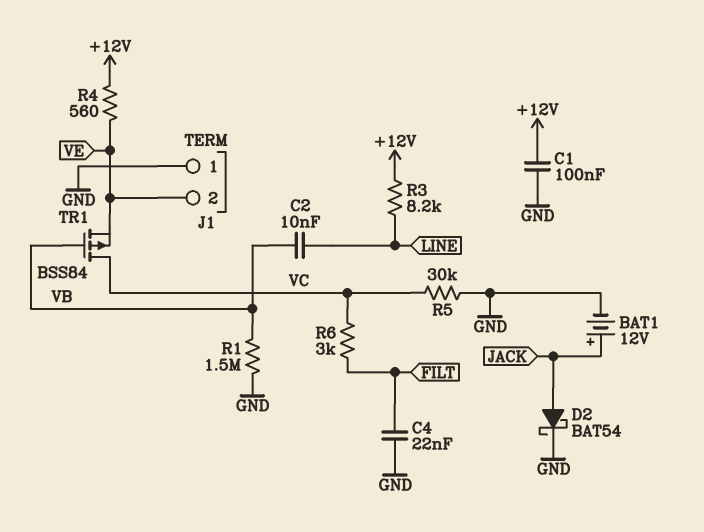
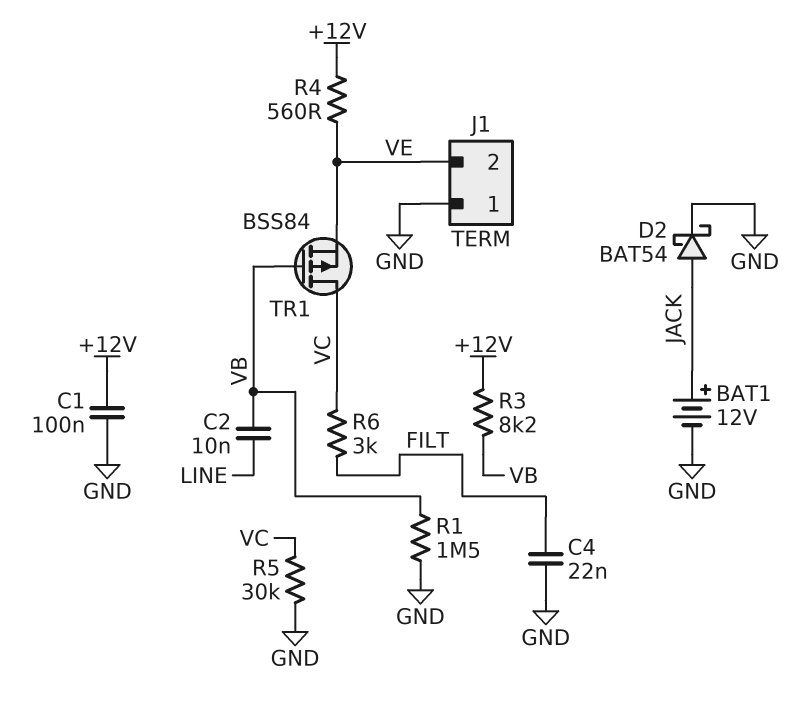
R3: 8.2k (+12V, LINE) -> 8.2k (+12V, VB)

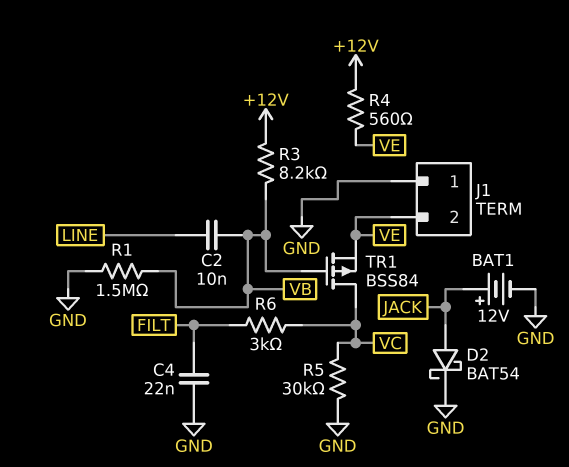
C1: 100nF (+12V, GND) -> none

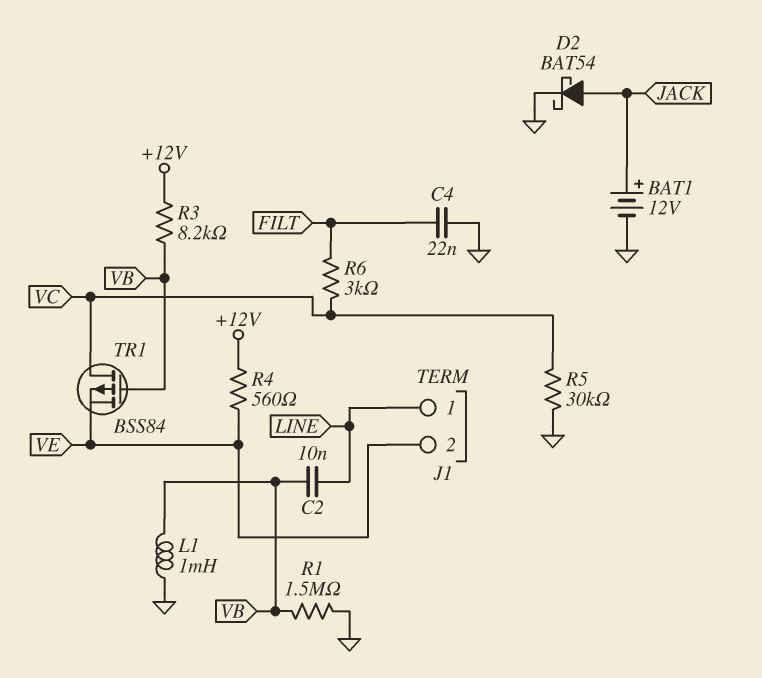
J1 pin 1: GND -> LINE
L1: none -> 1mH (GND, VB)

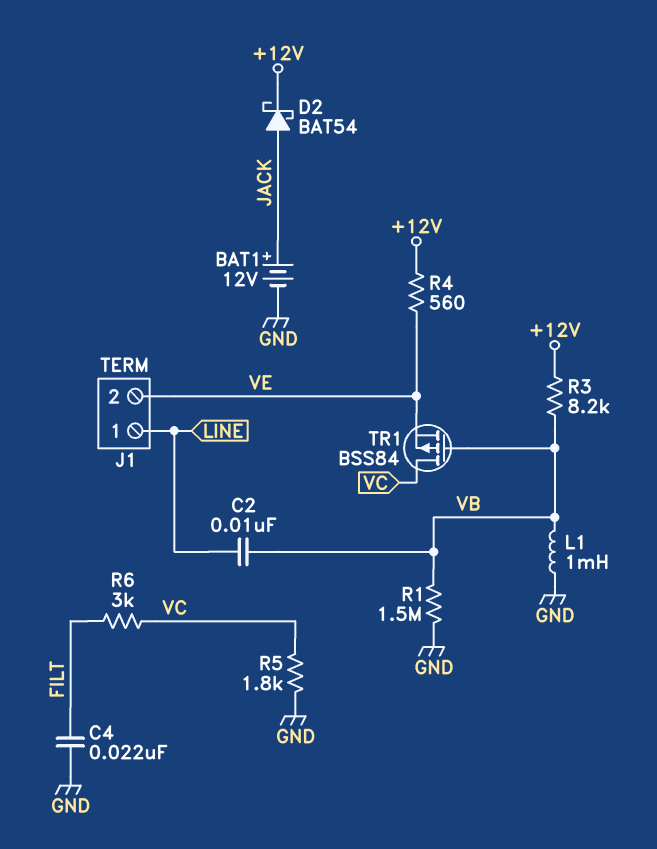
D2: schottky BAT54 (A JACK, K GND) -> schottky BAT54 (A JACK, K +12V)
R5: 30k (GND, VC) -> 1.8k (GND, VC)

